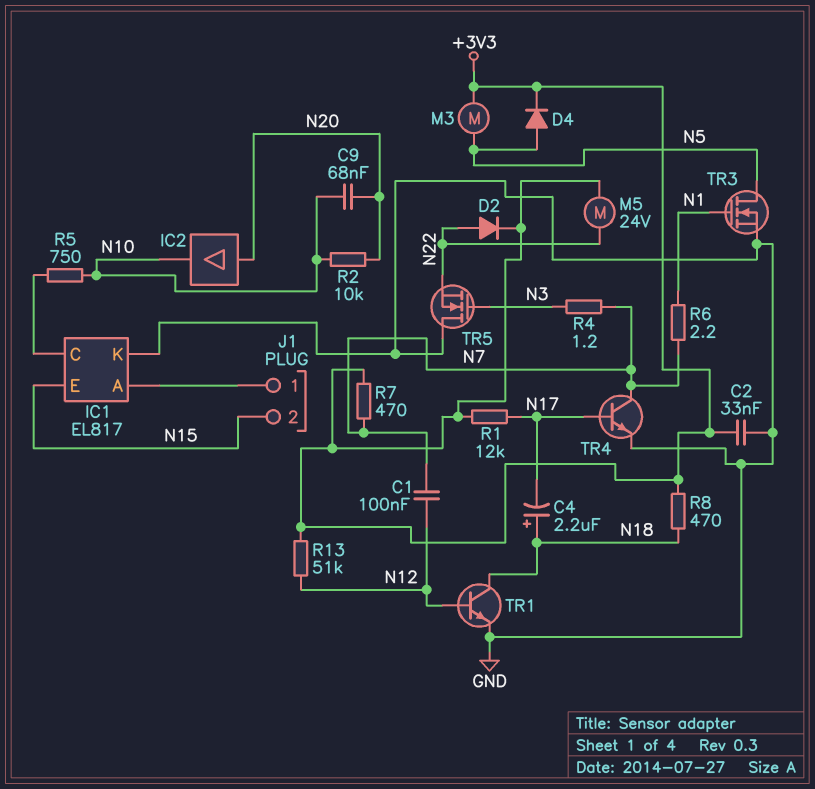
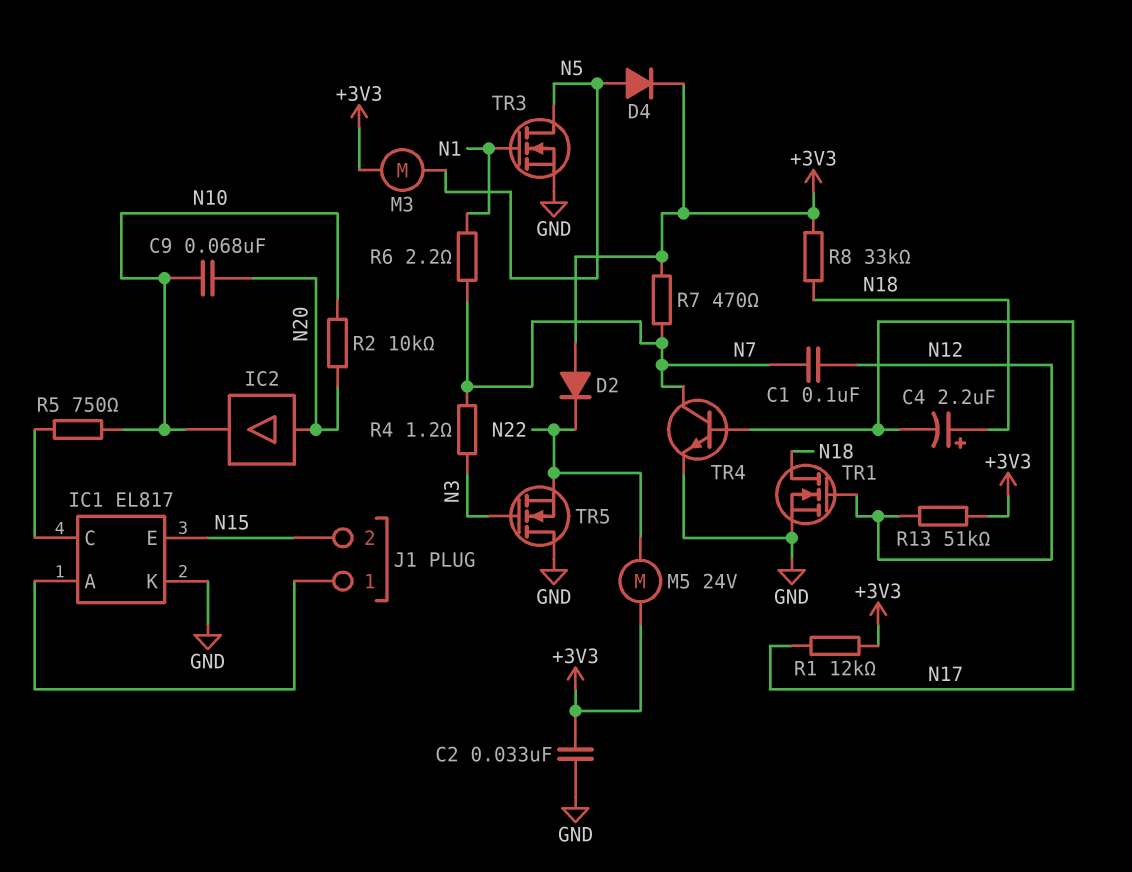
D2: diode (A N22, K +3V3) -> diode (A +3V3, K N22)
R8: 470 (+3V3, N18) -> 33k (+3V3, N18)
TR1: NPN (B N12, C N18, E GND) -> NMOS (G N12, D N18, S GND)

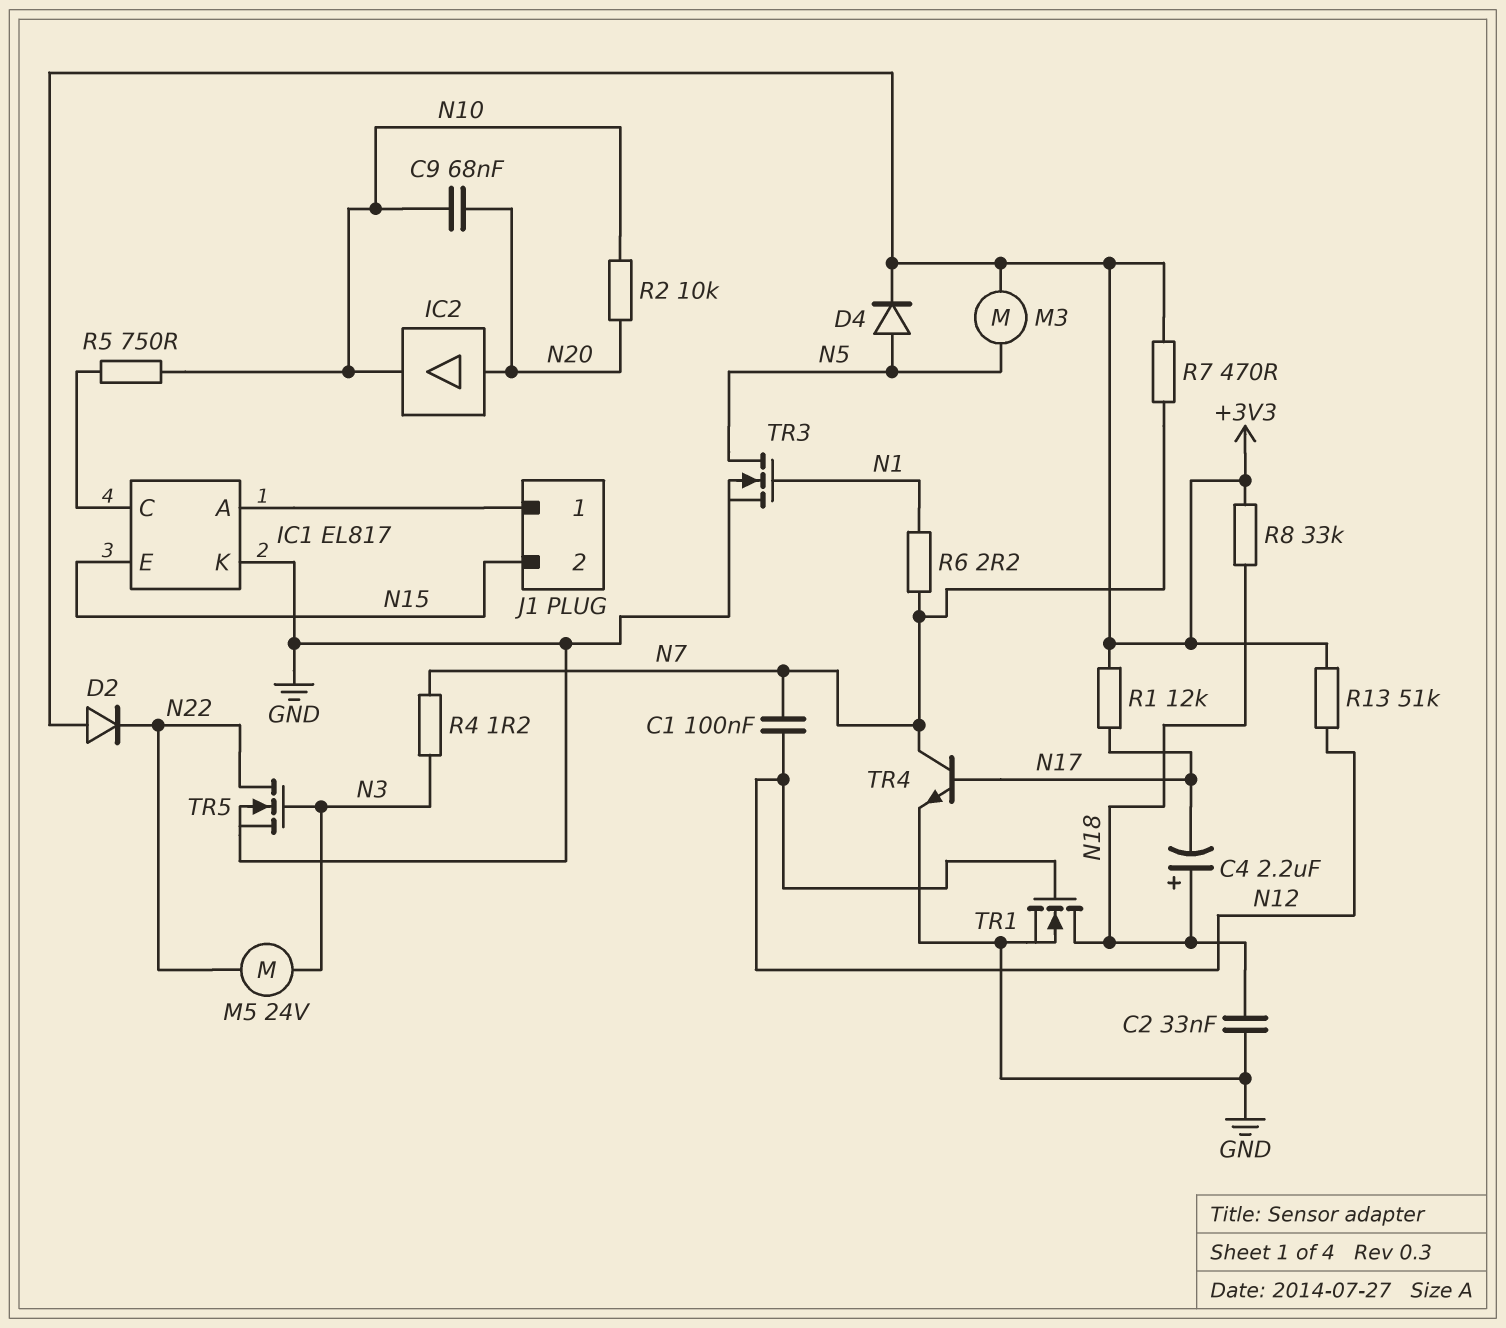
C2: 33nF (+3V3, GND) -> 33nF (GND, N18)
M5: motor 24V (+3V3, N22) -> motor 24V (N3, N22)
TR5: NMOS (G N3, D GND, S N22) -> NMOS (G N3, D N22, S GND)

